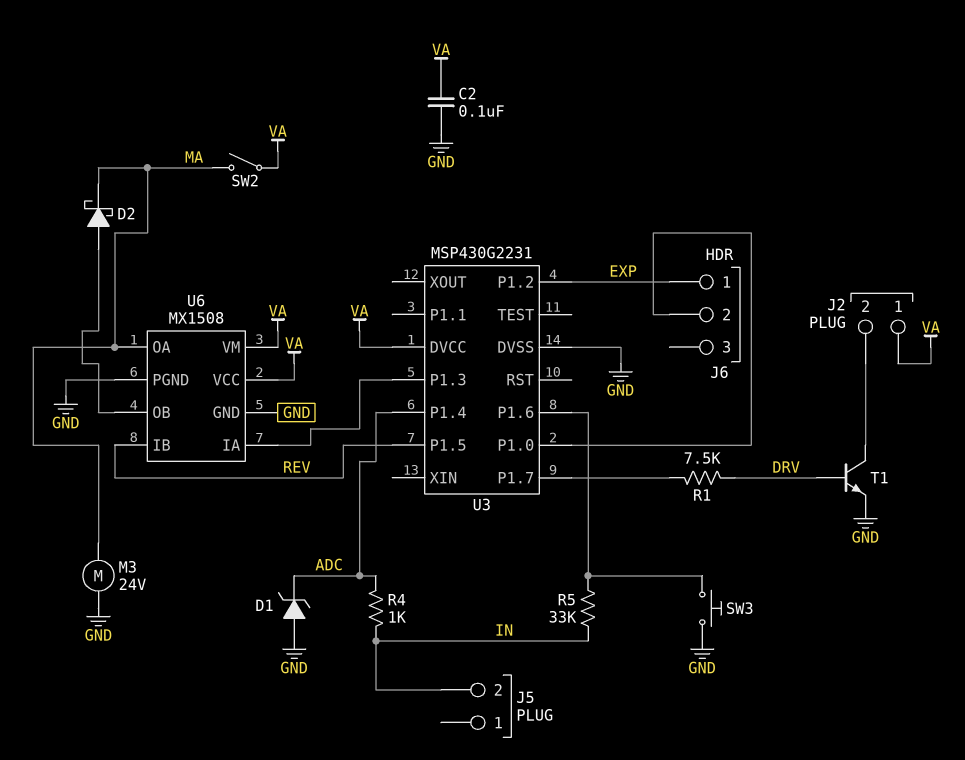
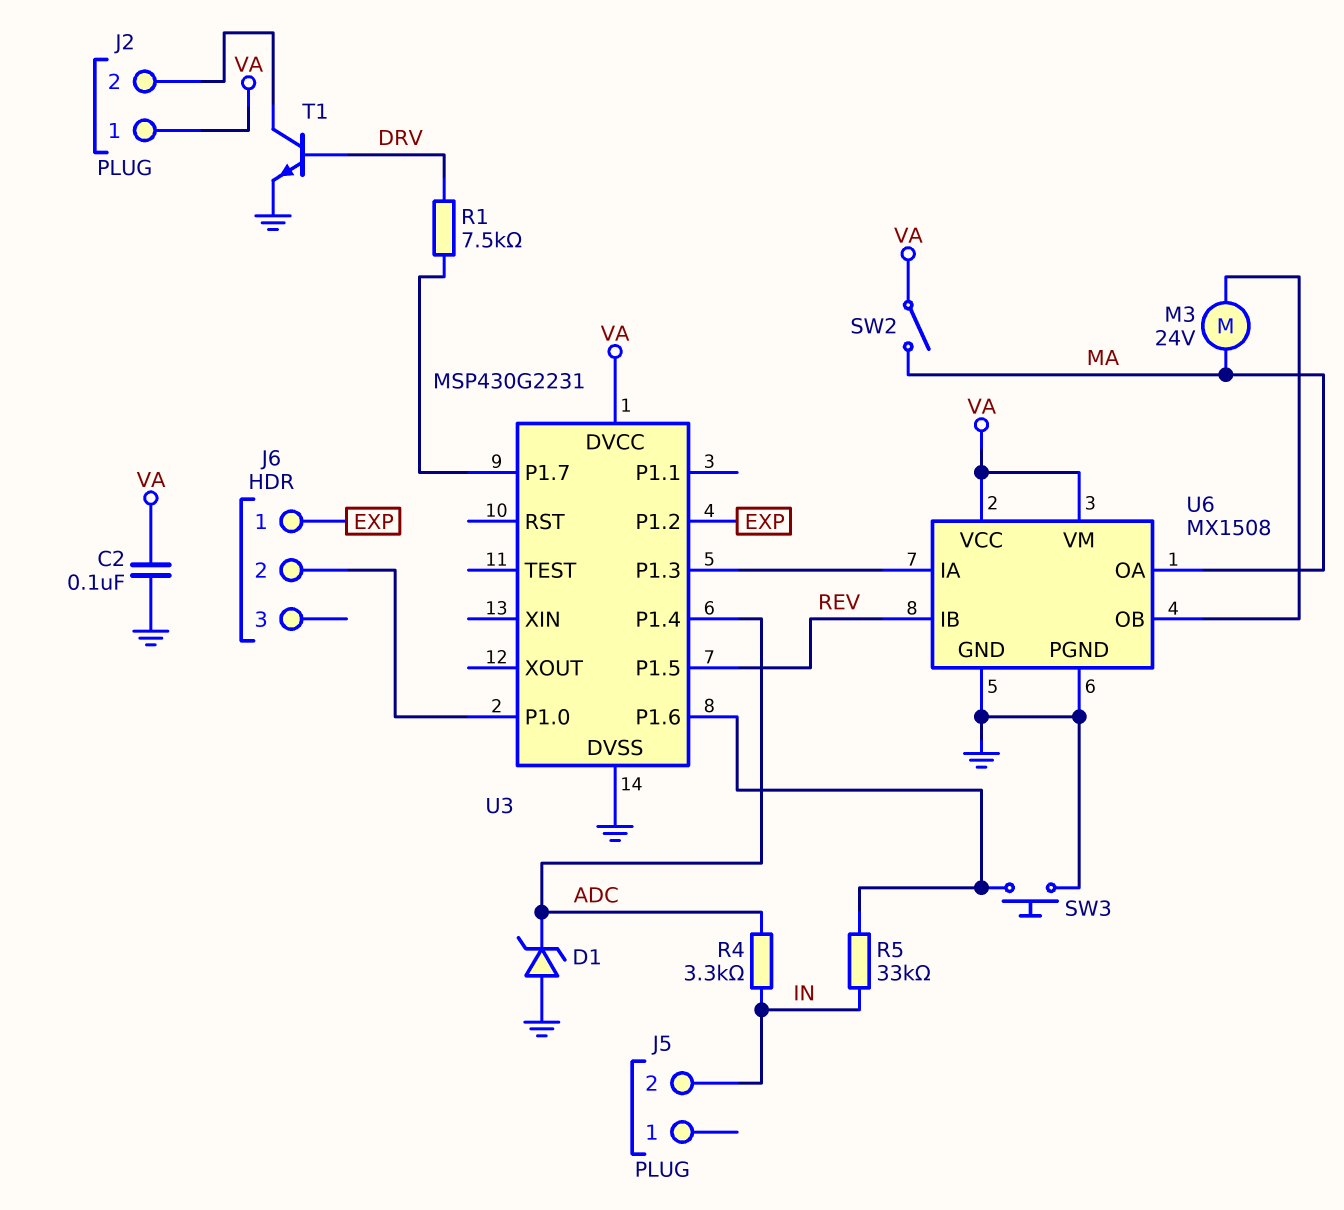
D2: schottky (A U6/OB, K MA) -> none
M3: motor 24V (GND, MA) -> motor 24V (MA, U6/OB)
R4: 1k (ADC, IN) -> 3.3k (ADC, IN)

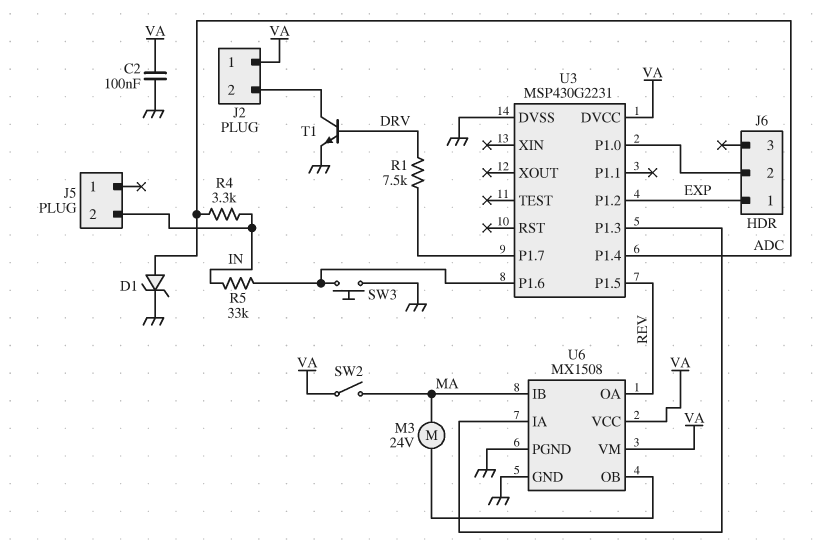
D1: zener (A GND, K ADC) -> zener (A ADC, K GND)
U6 pin IB: REV -> MA
U6 pin OA: MA -> REV

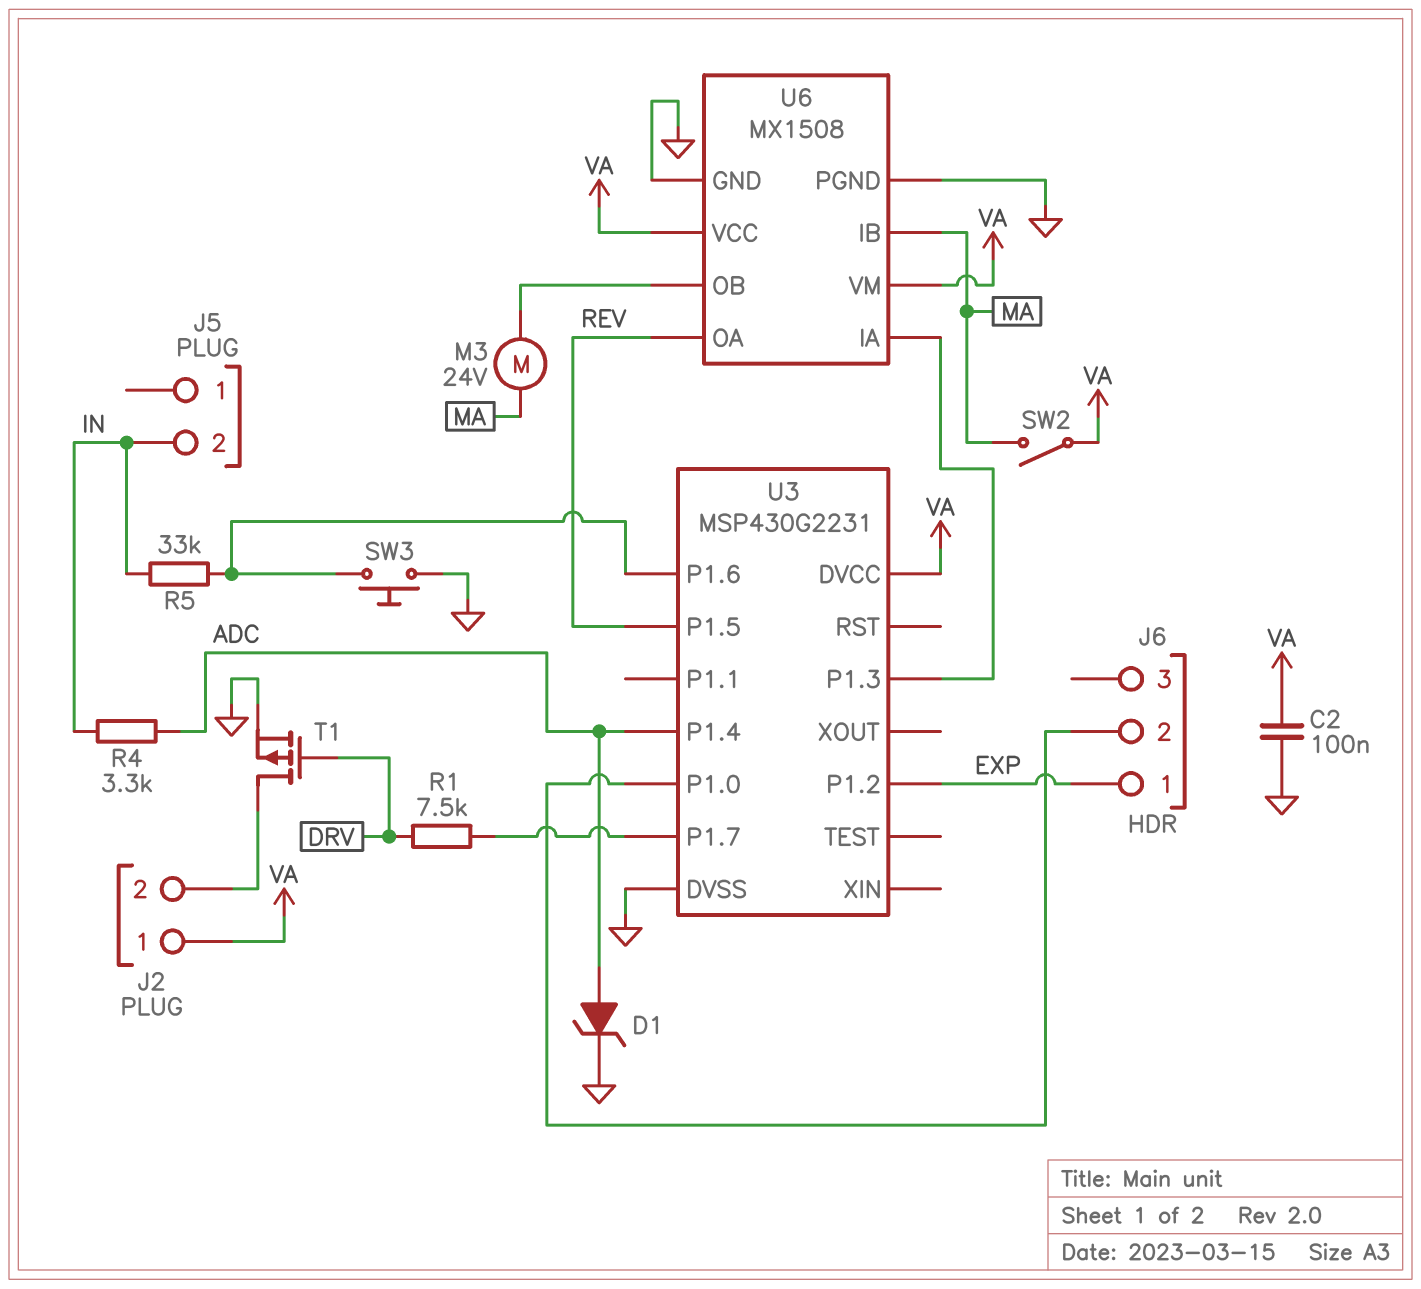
T1: NPN (B DRV, C J2/2, E GND) -> PMOS (G DRV, D J2/2, S GND)

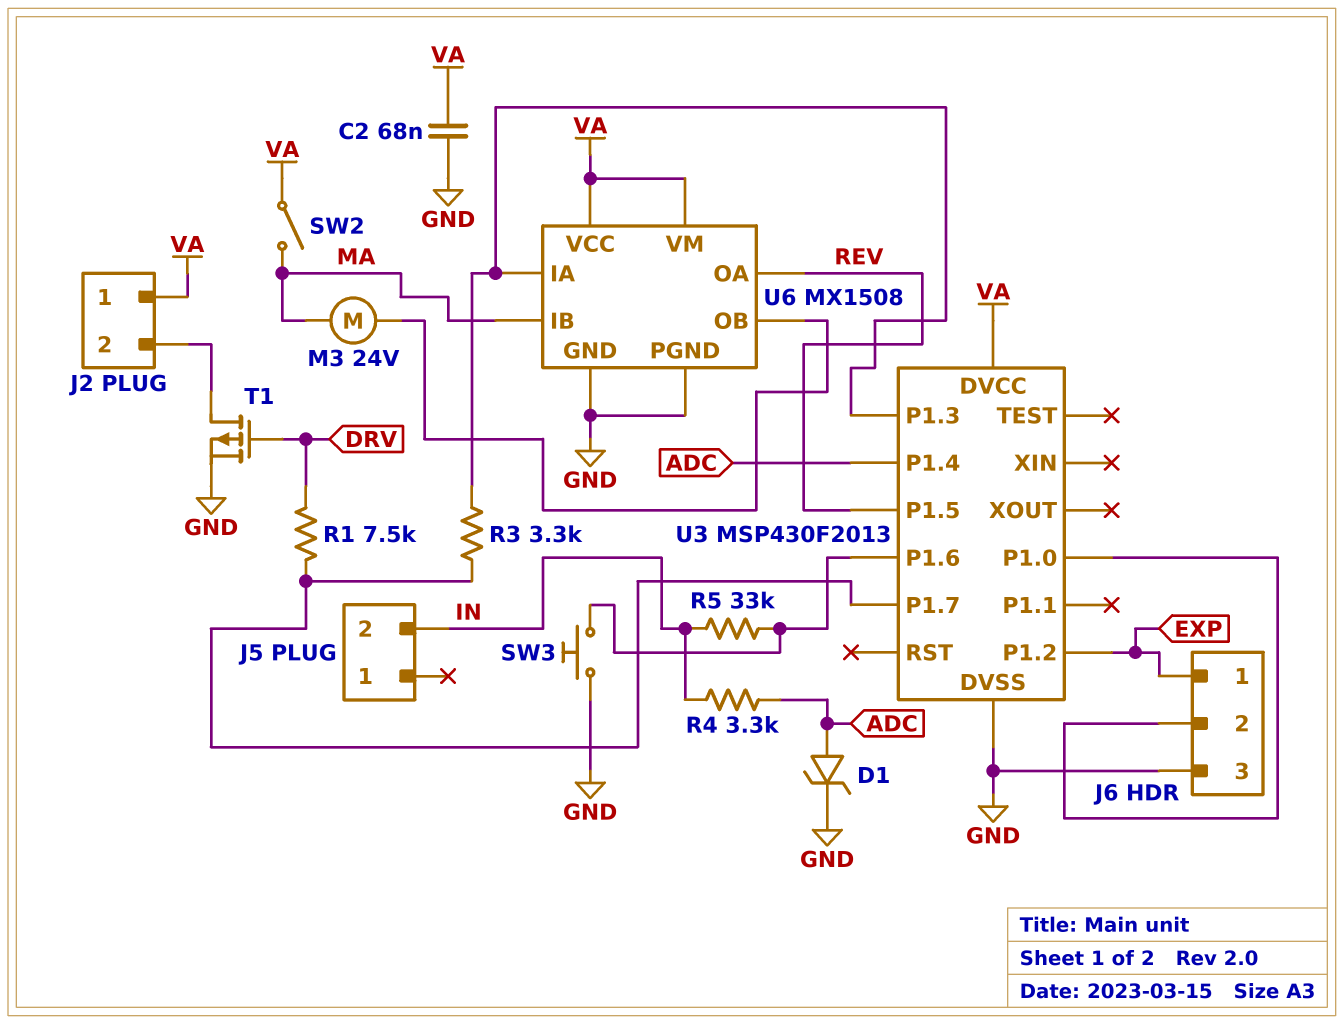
C2: 100nF (GND, VA) -> 68nF (GND, VA)
J6 pin 3: none -> GND
R3: none -> 3.3k (U3/P1.3, U3/P1.7)
U3: MSP430G2231 -> MSP430F2013

